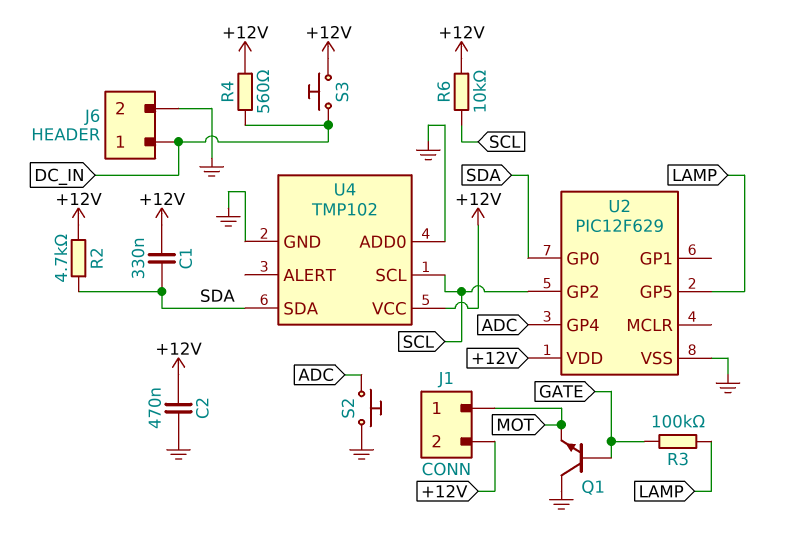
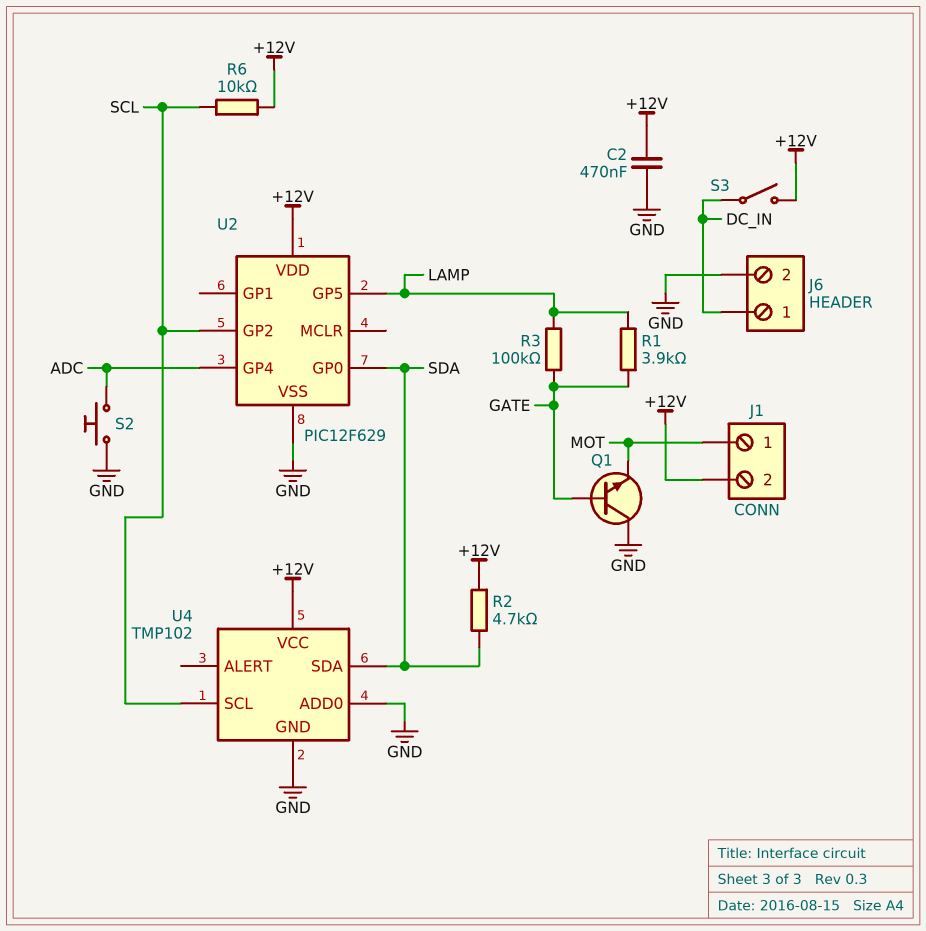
C1: 330nF (+12V, SDA) -> none
R1: none -> 3.9k (GATE, LAMP)
R4: 560 (+12V, DC_IN) -> none
S3: button (+12V, DC_IN) -> switch (+12V, DC_IN)

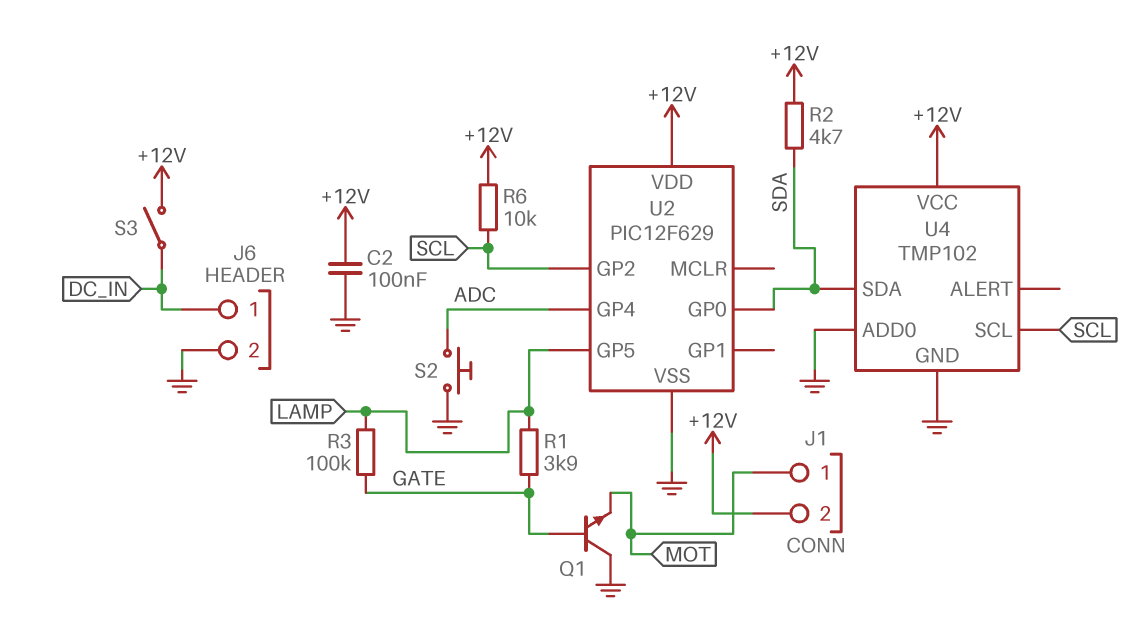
C2: 470nF (+12V, GND) -> 100nF (+12V, GND)

